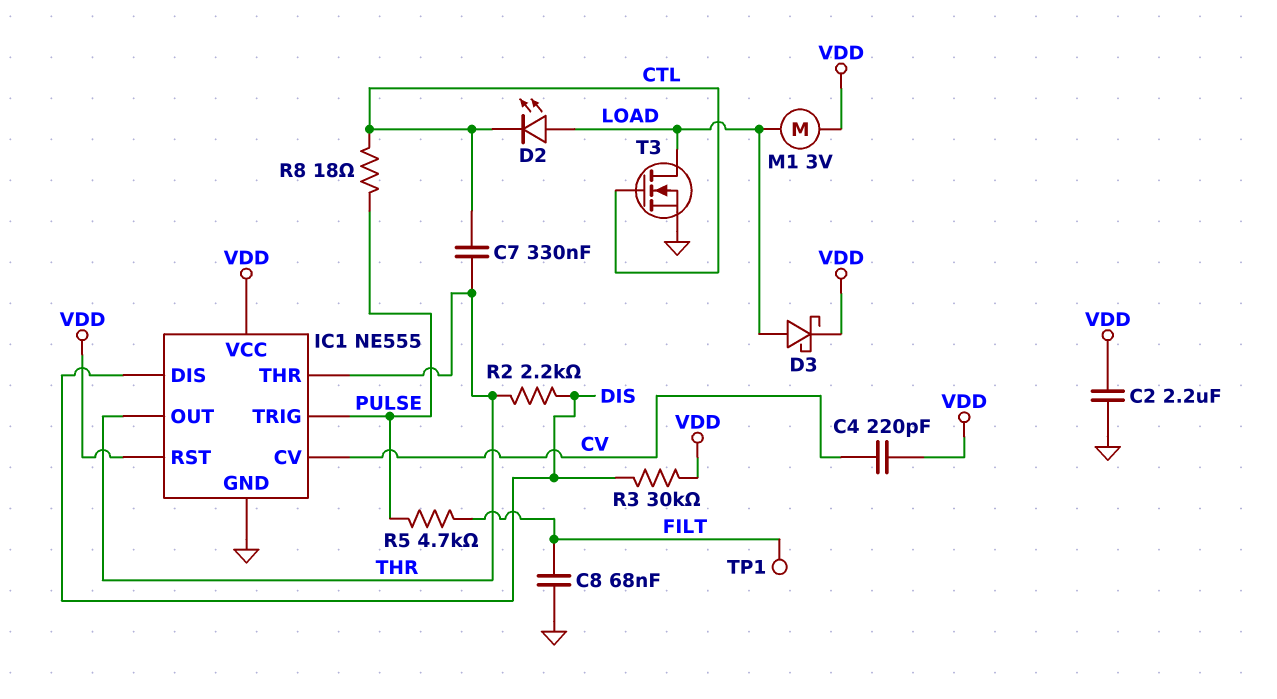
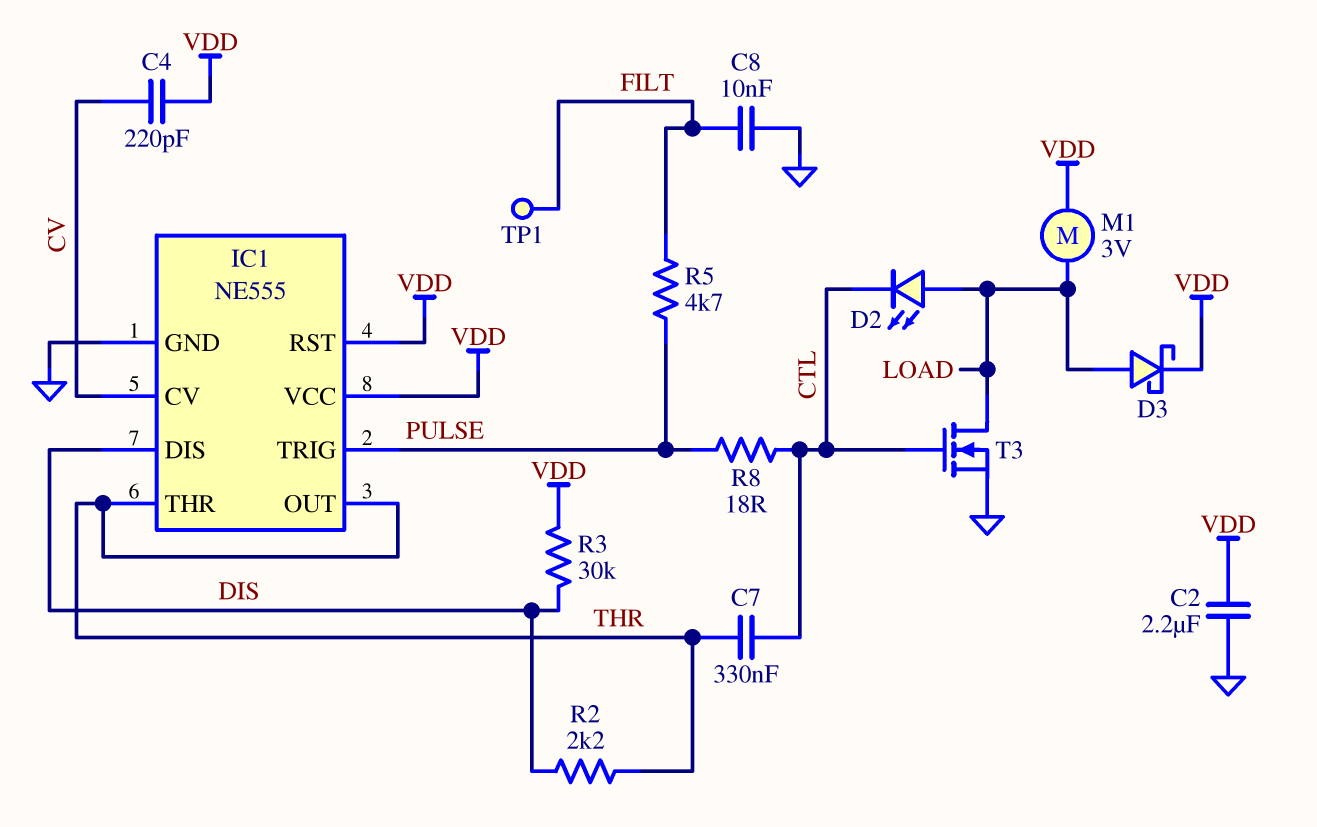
C8: 68nF (FILT, GND) -> 10nF (FILT, GND)

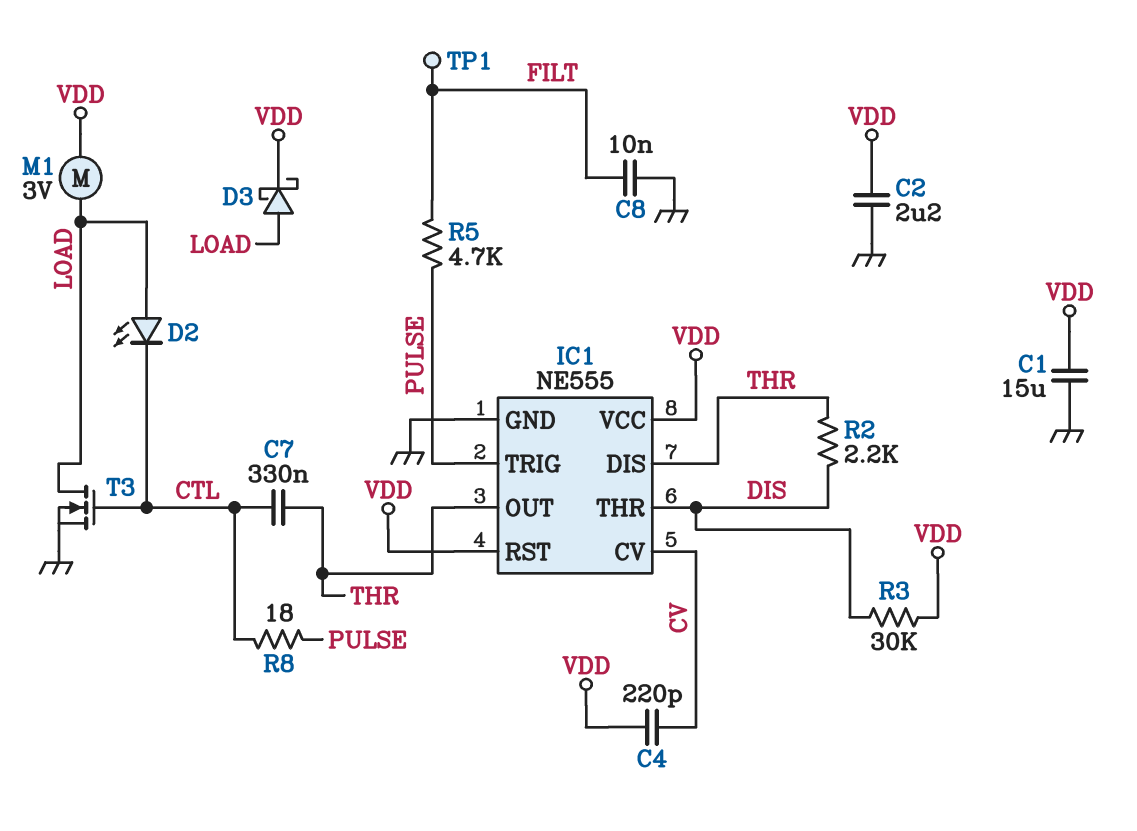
C1: none -> 15uF (GND, VDD)
IC1 pin DIS: DIS -> THR
IC1 pin THR: THR -> DIS

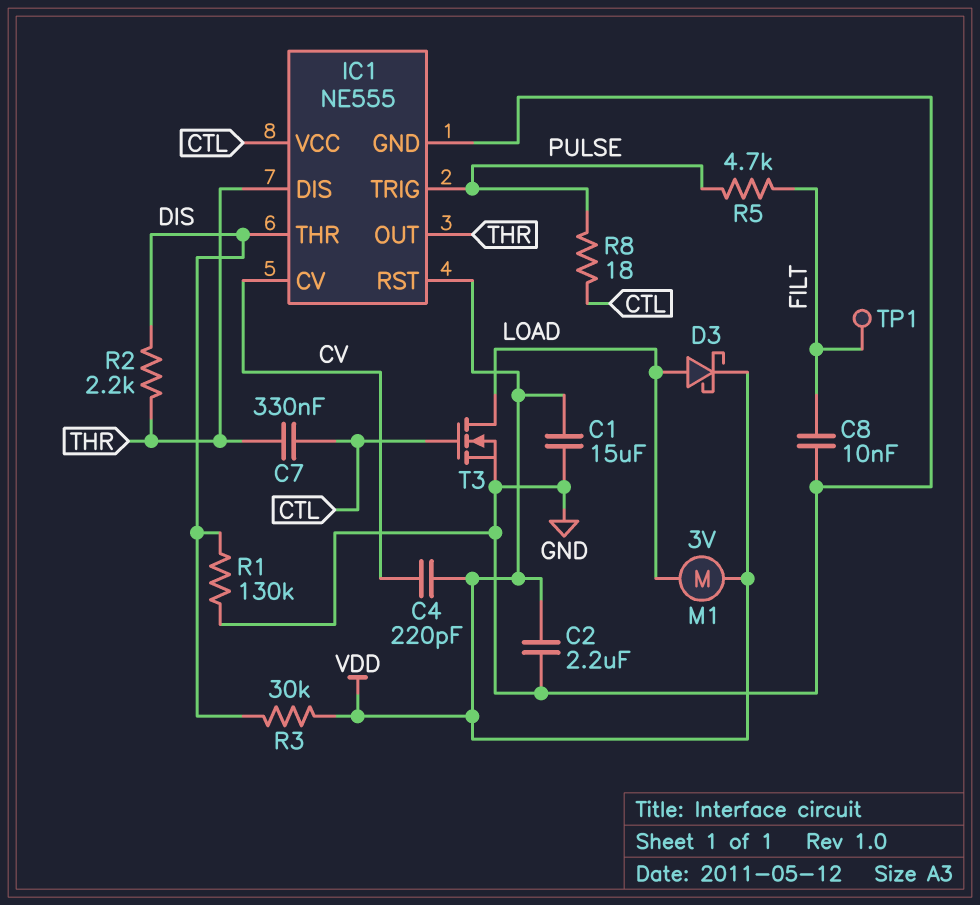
D2: LED (A LOAD, K CTL) -> none
IC1 pin VCC: VDD -> CTL
R1: none -> 130k (DIS, GND)

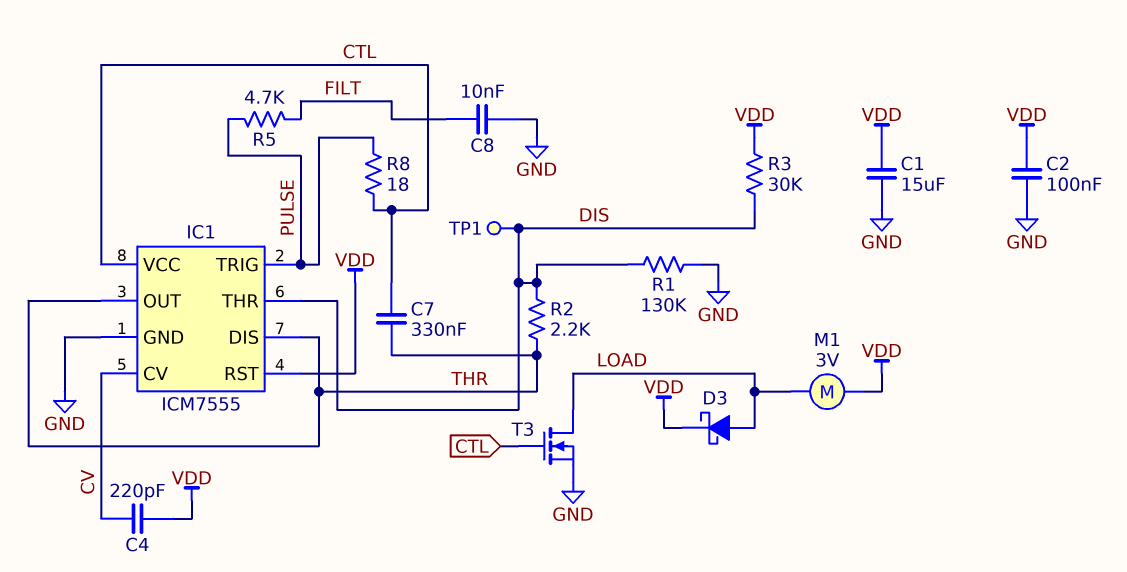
C2: 2.2uF (GND, VDD) -> 100nF (GND, VDD)
IC1: NE555 -> ICM7555
TP1: test point (FILT) -> test point (DIS)

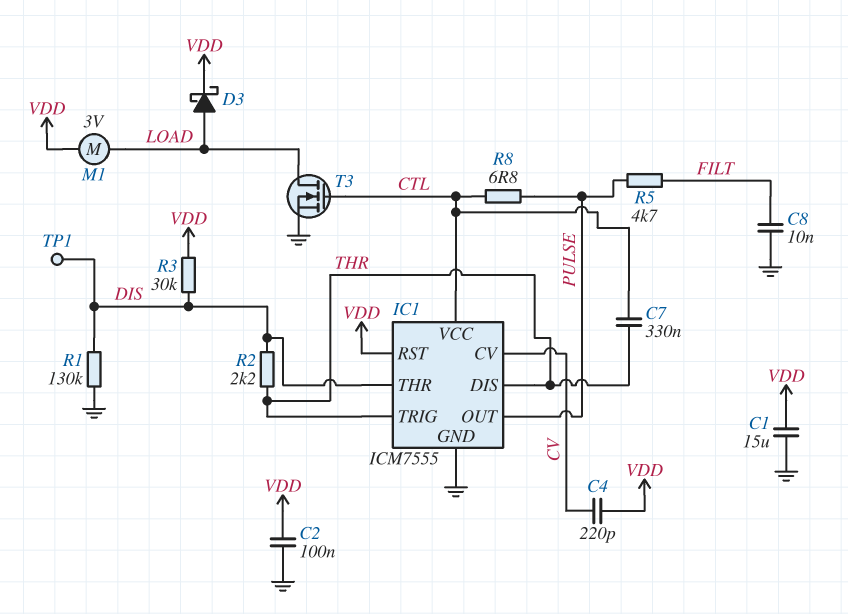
IC1 pin OUT: THR -> PULSE
IC1 pin TRIG: PULSE -> THR
R8: 18 (CTL, PULSE) -> 6.8 (CTL, PULSE)

